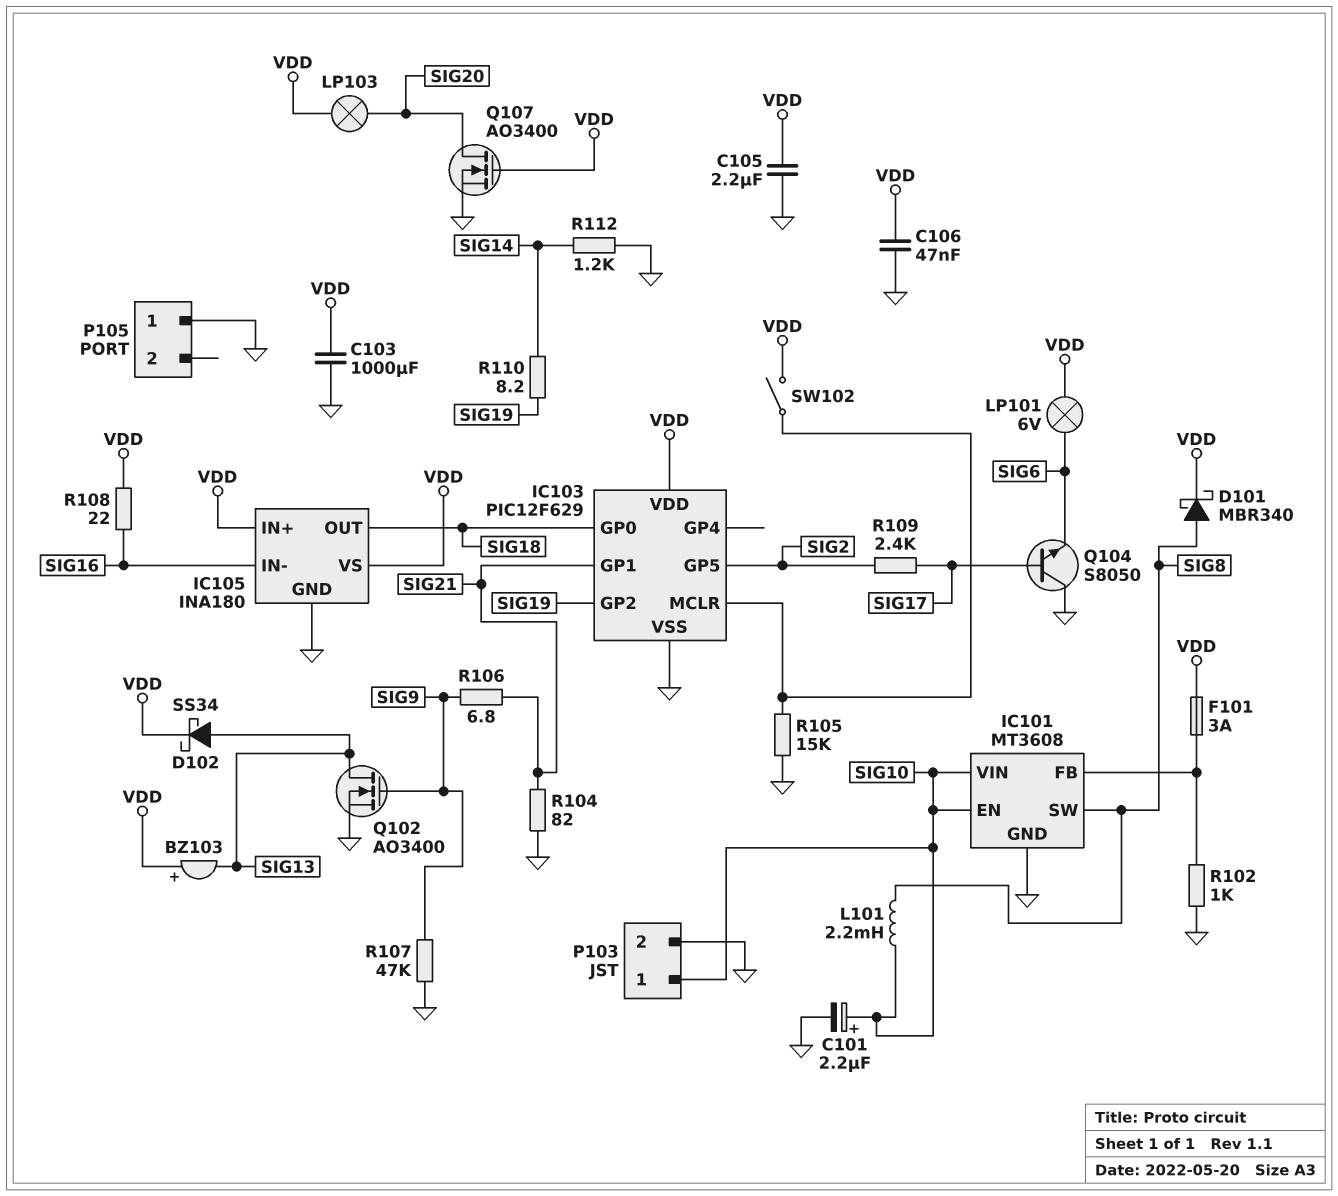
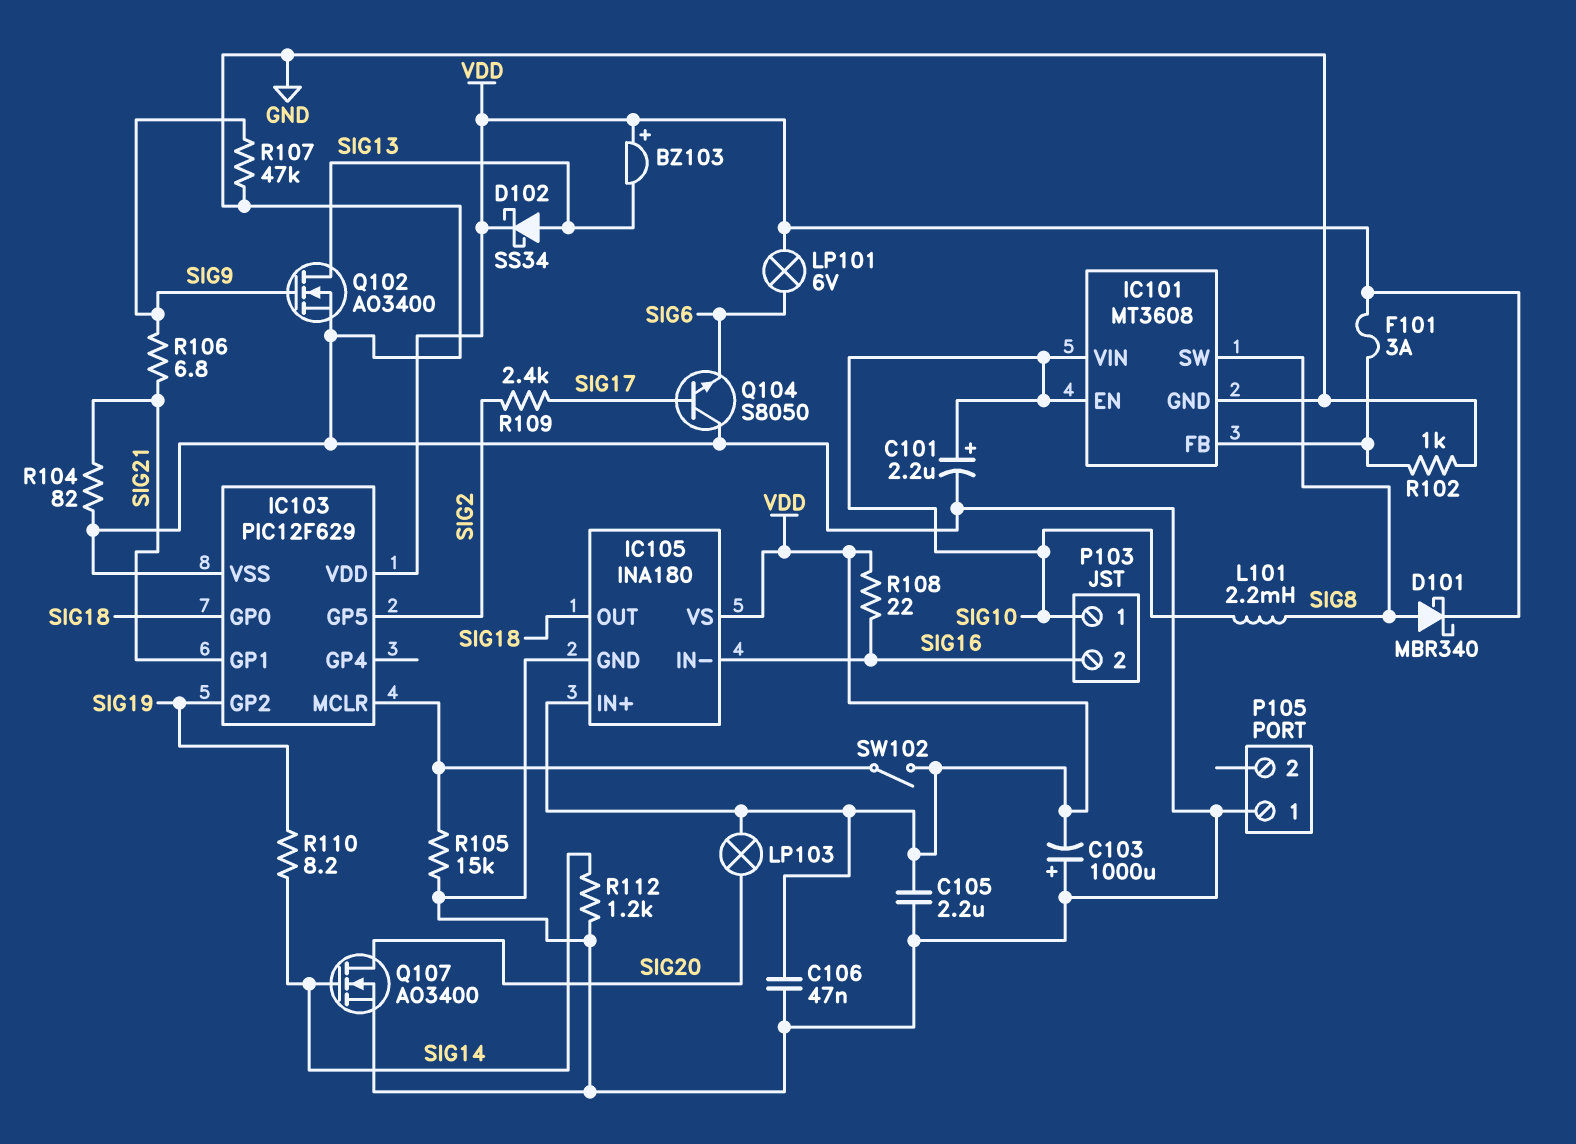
C103: 1000uF (GND, VDD) -> 1000uF (plus GND, minus VDD)
P103 pin 2: GND -> SIG16
Q107: NMOS AO3400 (G VDD, D SIG20, S GND) -> NMOS AO3400 (G SIG14, D SIG20, S GND)

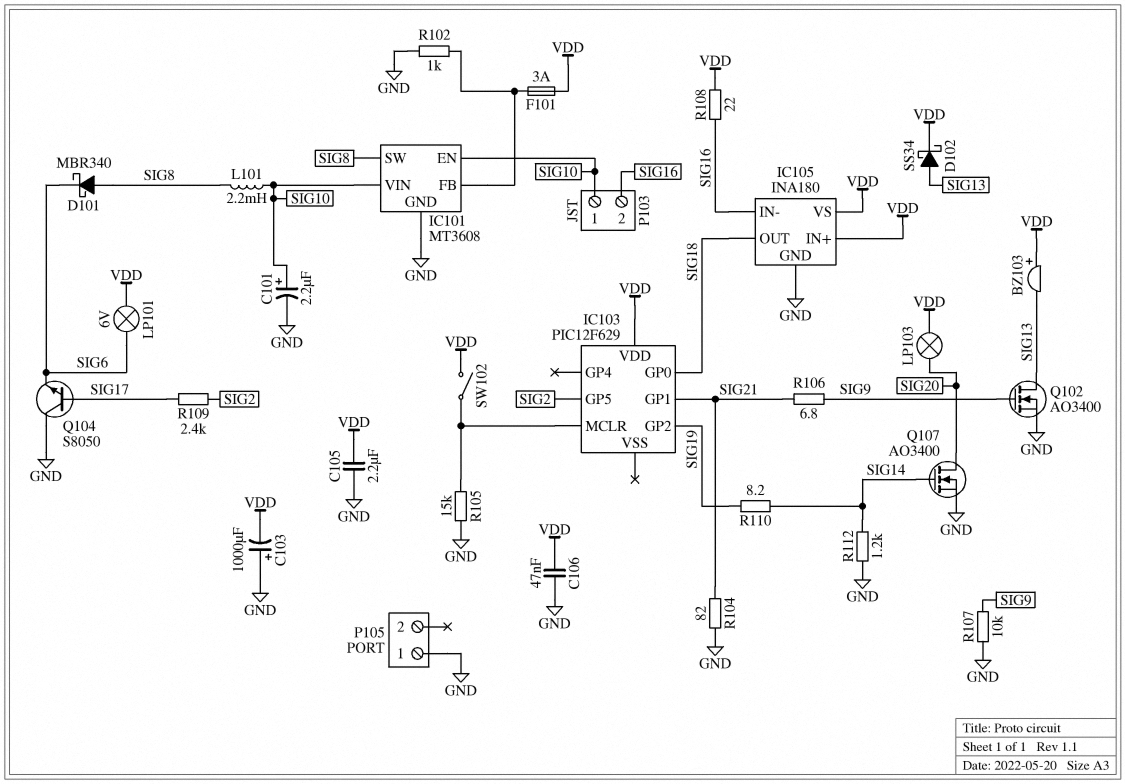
D101: schottky MBR340 (A SIG8, K VDD) -> schottky MBR340 (A SIG8, K SIG6)
IC103 pin VSS: GND -> none
R107: 47k (GND, SIG9) -> 10k (GND, SIG9)

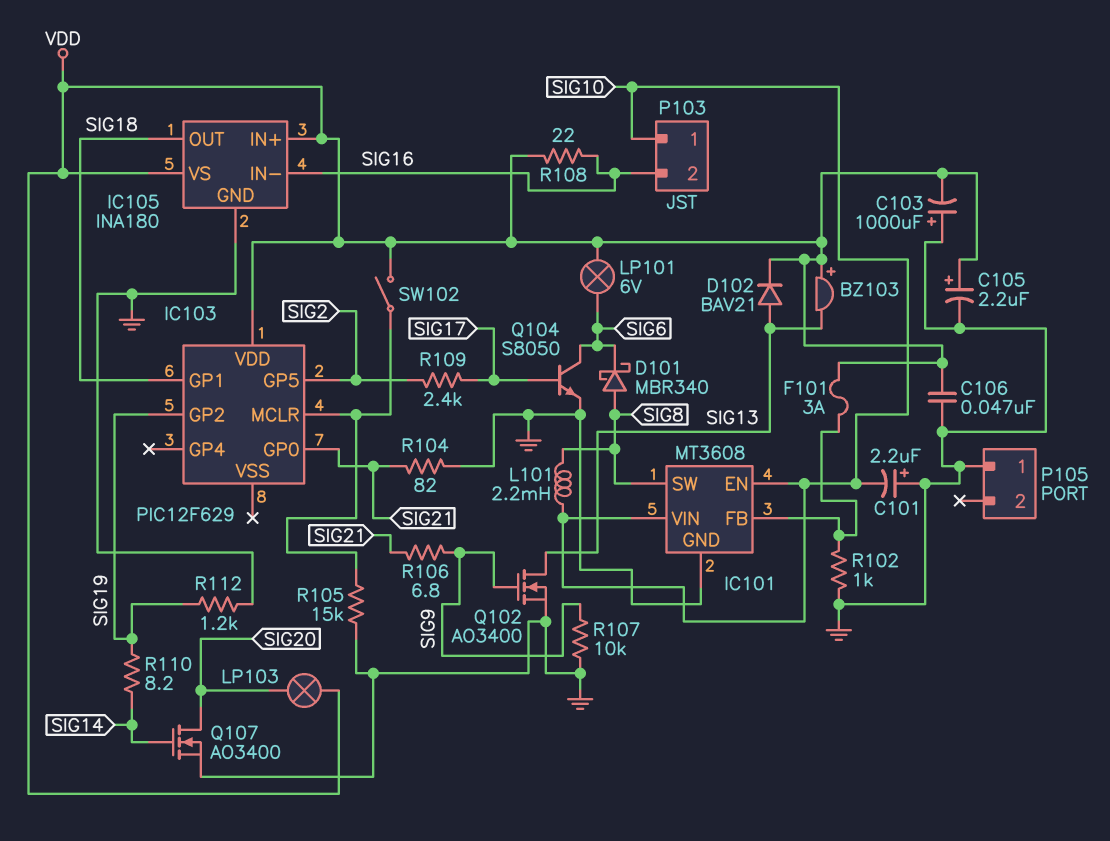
C101: 2.2uF (plus SIG10, minus GND) -> 2.2uF (plus GND, minus SIG10)
C105: 2.2uF (GND, VDD) -> 2.2uF (plus VDD, minus GND)
D102: schottky SS34 (A SIG13, K VDD) -> diode BAV21 (A SIG13, K VDD)
IC103 pin GP0: SIG18 -> SIG21
IC103 pin GP1: SIG21 -> SIG18
Q104: NPN S8050 (B SIG17, C GND, E SIG6) -> NPN S8050 (B SIG17, C SIG6, E GND)
R112: 1.2k (GND, SIG14) -> 1.2k (GND, SIG19)

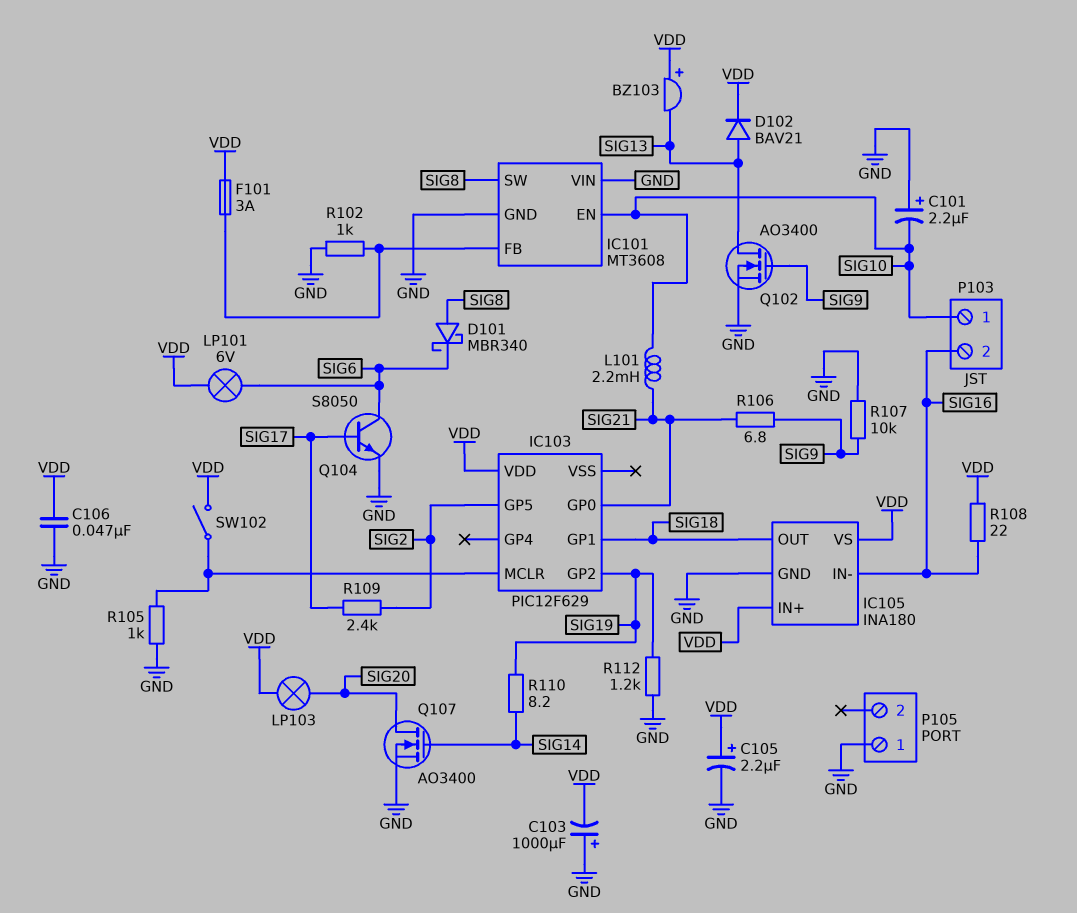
IC101 pin VIN: SIG10 -> GND
L101: 2.2mH (SIG8, SIG10) -> 2.2mH (SIG10, SIG21)
R104: 82 (GND, SIG21) -> none
R105: 15k (GND, IC103/MCLR) -> 1k (GND, IC103/MCLR)

